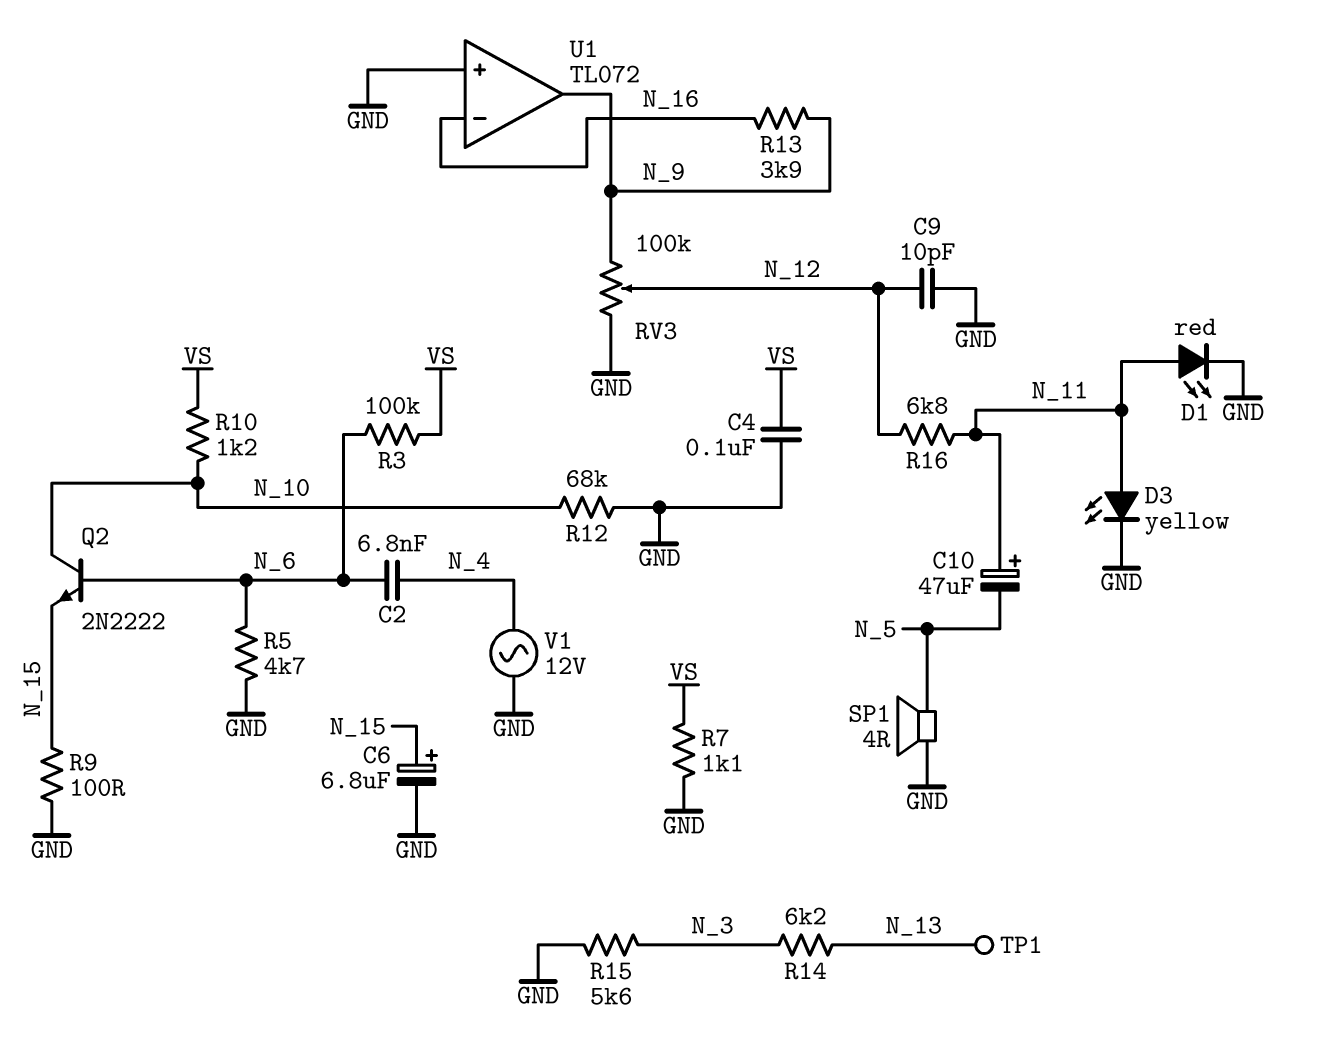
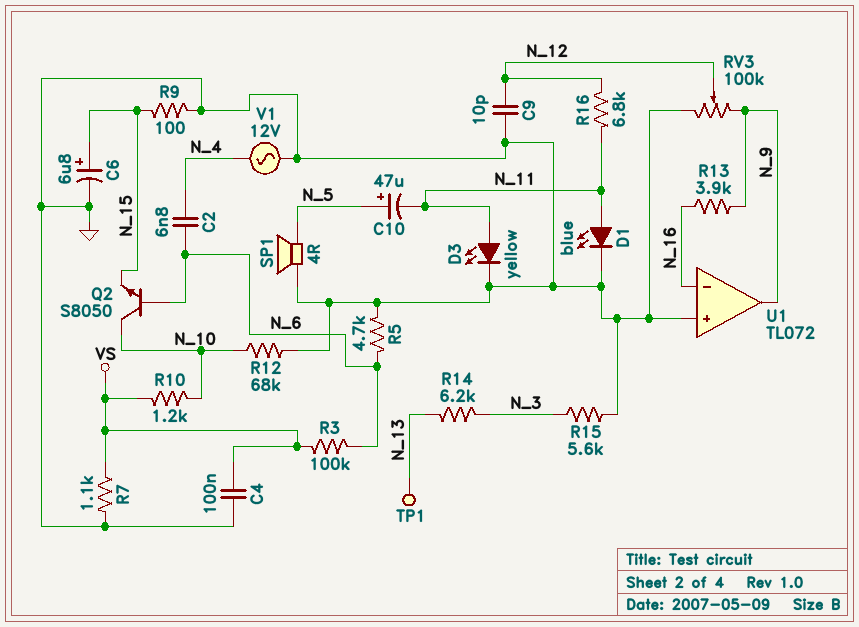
C10: 47uF (plus N_11, minus N_5) -> 47uF (plus N_5, minus N_11)
D1: LED red (A N_11, K GND) -> LED blue (A N_11, K GND)
Q2: NPN 2N2222 (B N_6, C N_10, E N_15) -> NPN S8050 (B N_6, C N_10, E N_15)

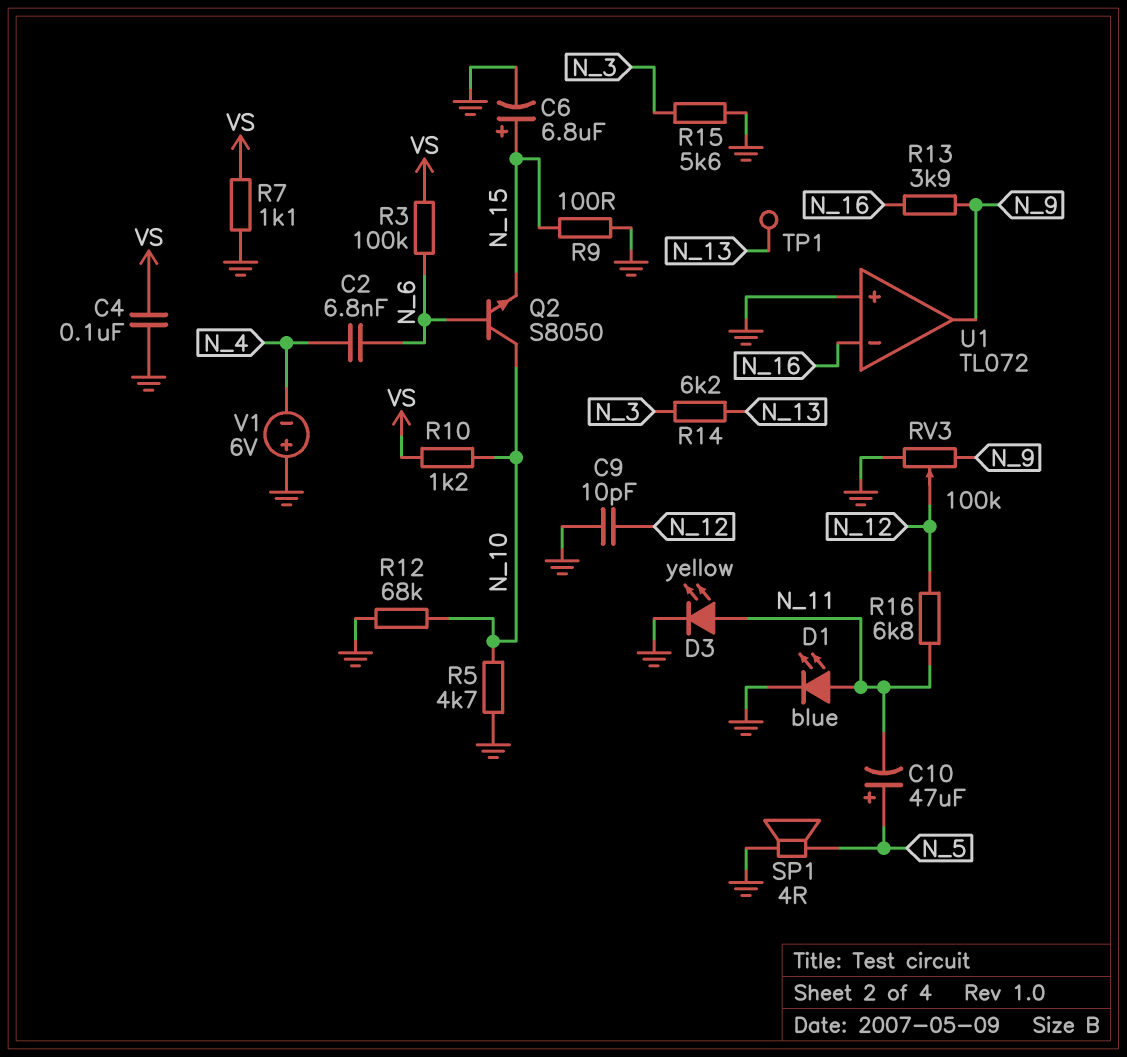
R5: 4.7k (GND, N_6) -> 4.7k (GND, N_10)
V1: AC 12V (GND, N_4) -> 6V (plus GND, minus N_4)

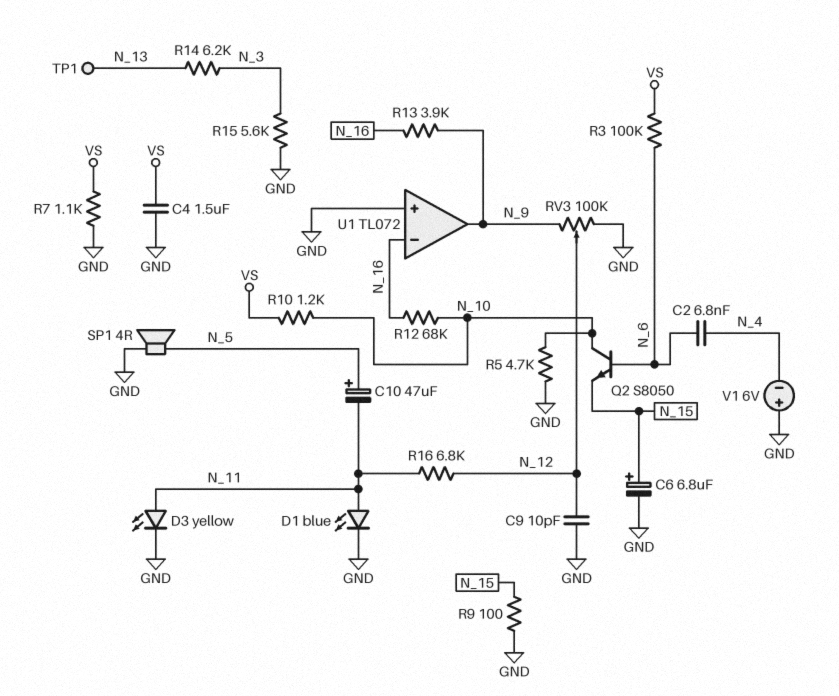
C4: 100nF (GND, VS) -> 1.5uF (GND, VS)
R12: 68k (GND, N_10) -> 68k (N_10, N_16)

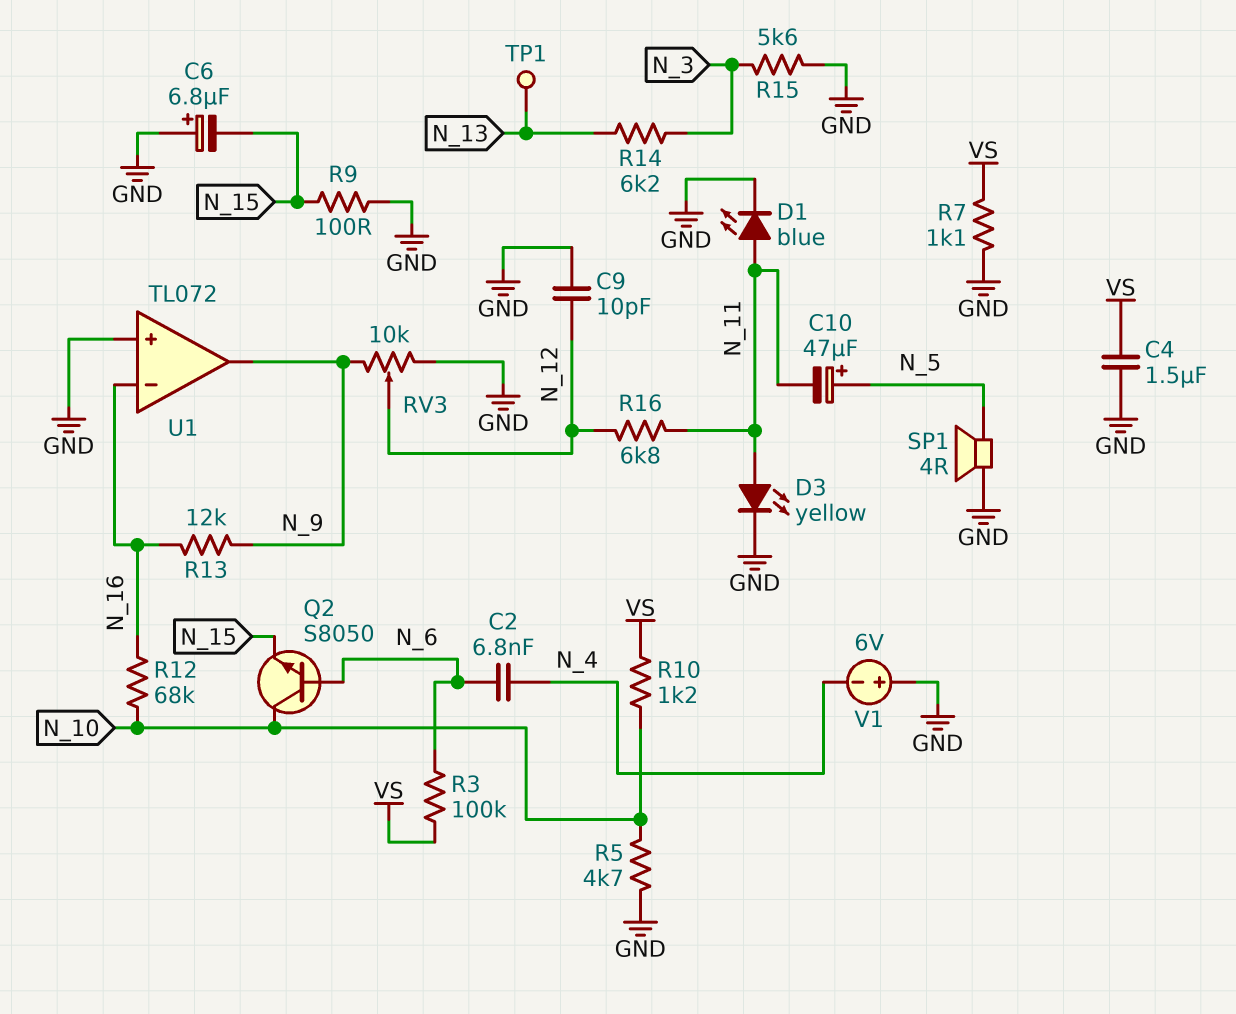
C6: 6.8uF (plus N_15, minus GND) -> 6.8uF (plus GND, minus N_15)
R13: 3.9k (N_9, N_16) -> 12k (N_9, N_16)
RV3: 100k (GND, N_9, wiper N_12) -> 10k (GND, N_9, wiper N_12)

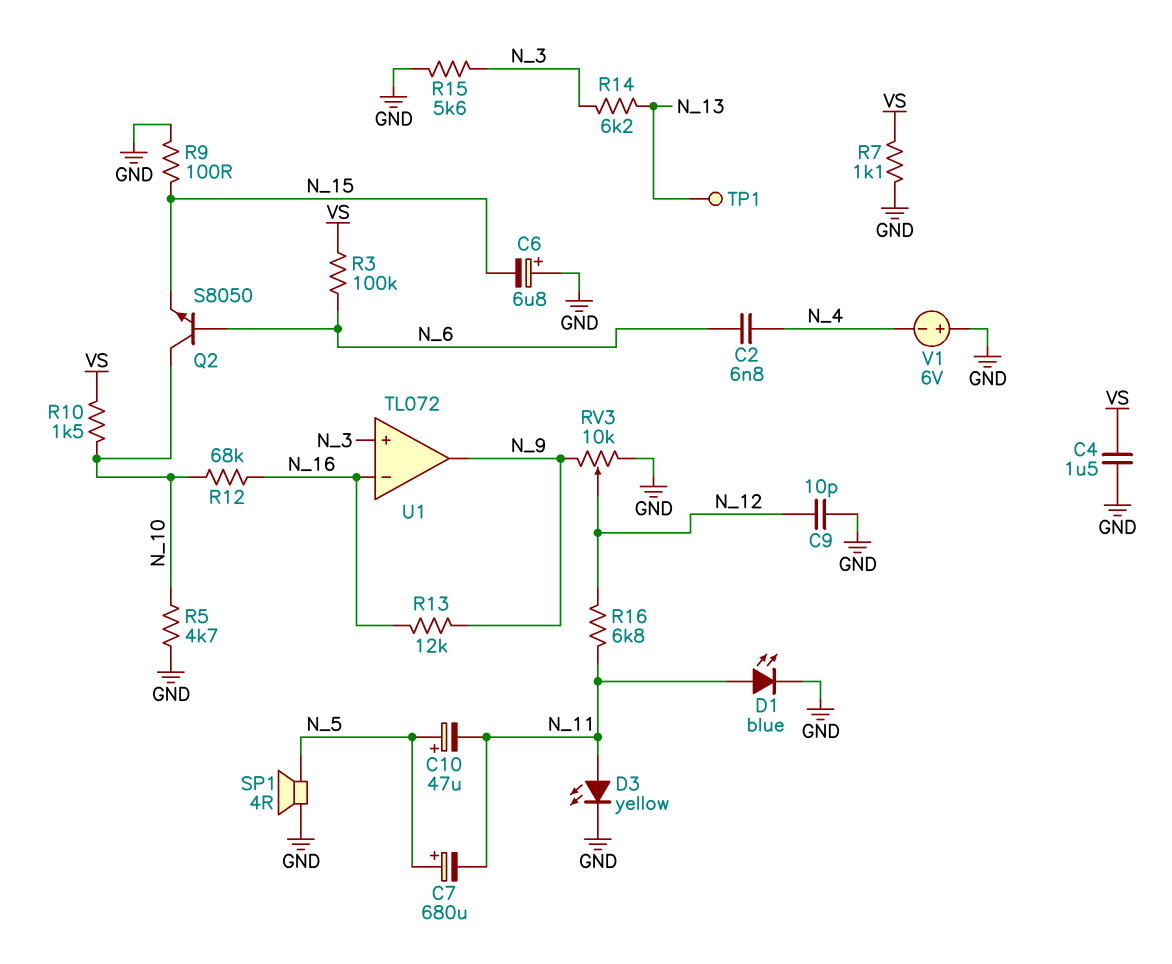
C7: none -> 680uF (plus N_5, minus N_11)
R10: 1.2k (N_10, VS) -> 1.5k (N_10, VS)
U1 pin in+: GND -> N_3

